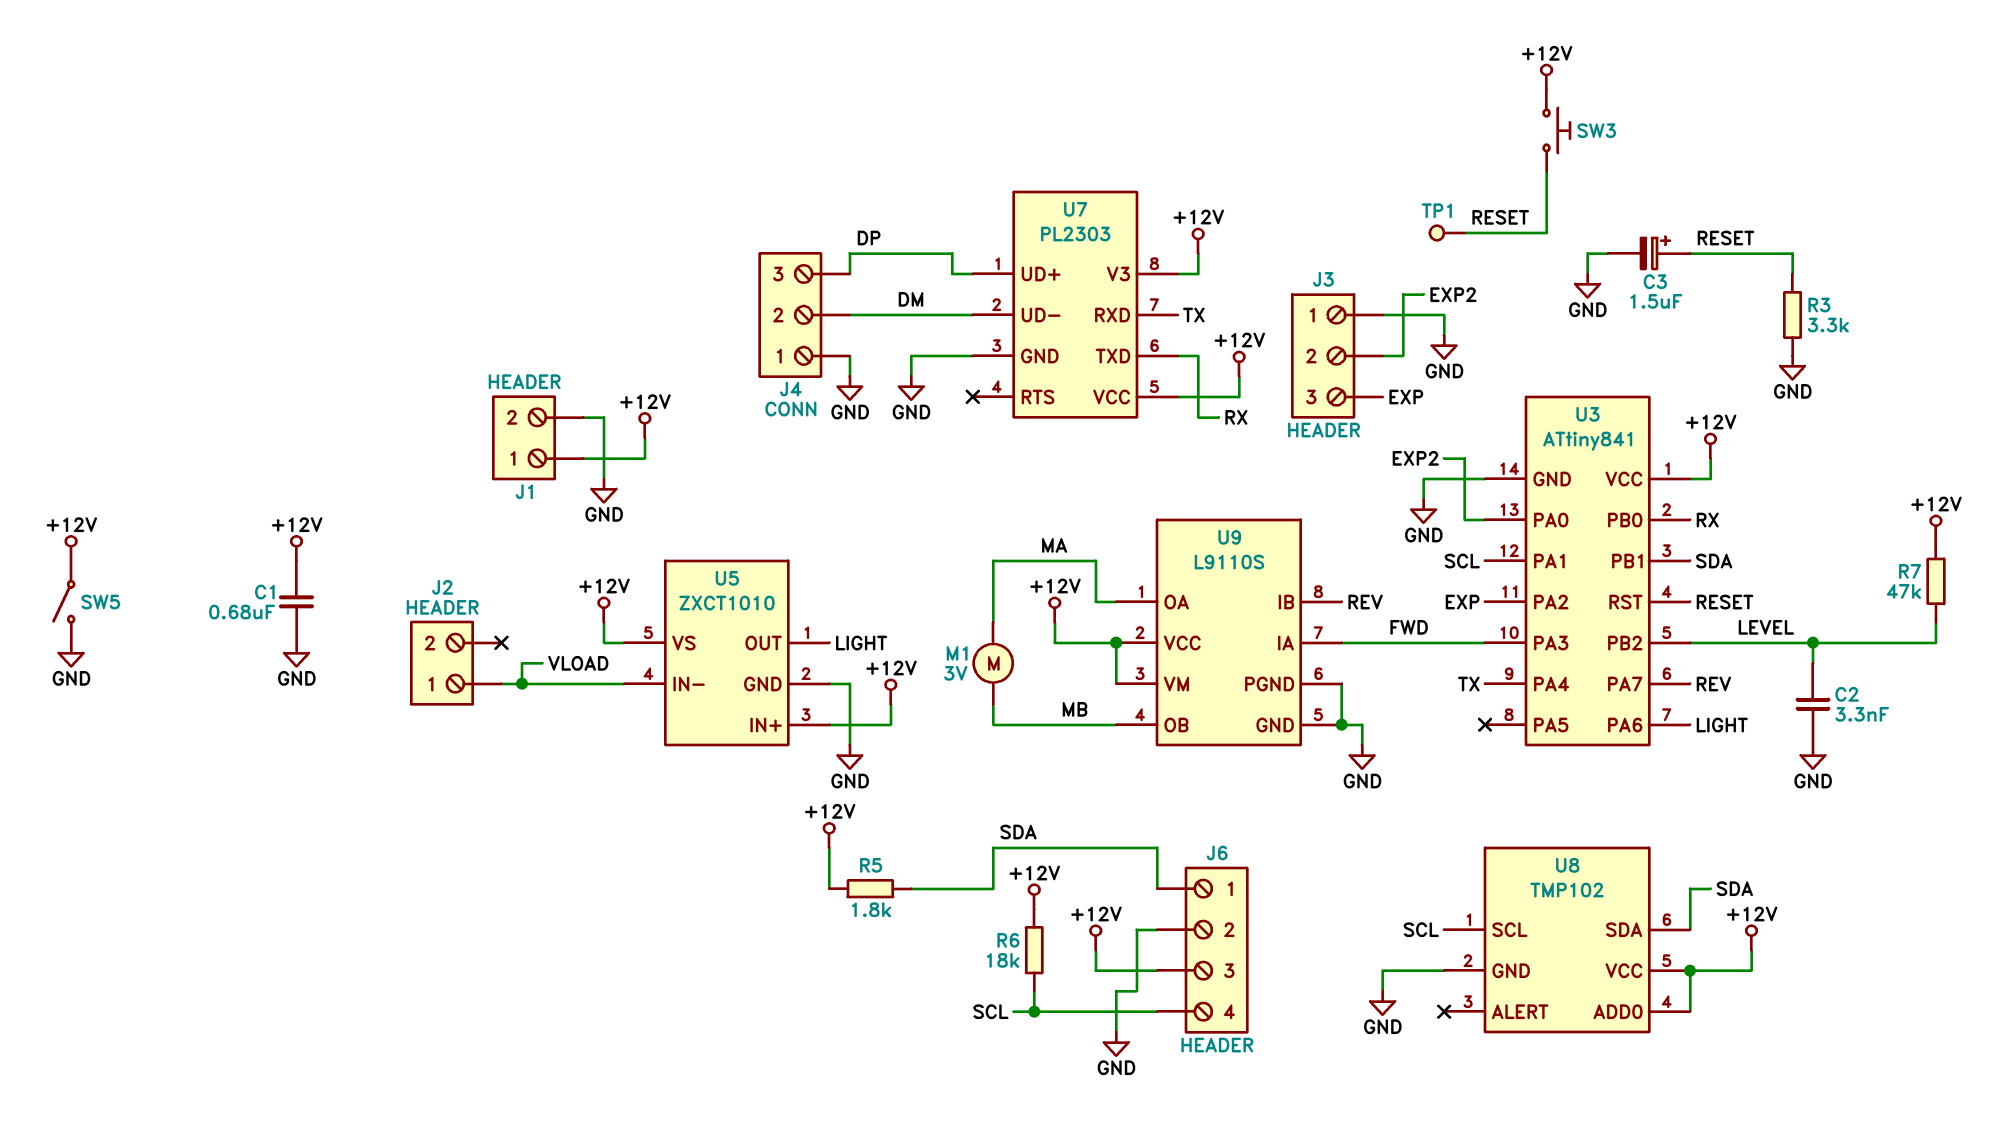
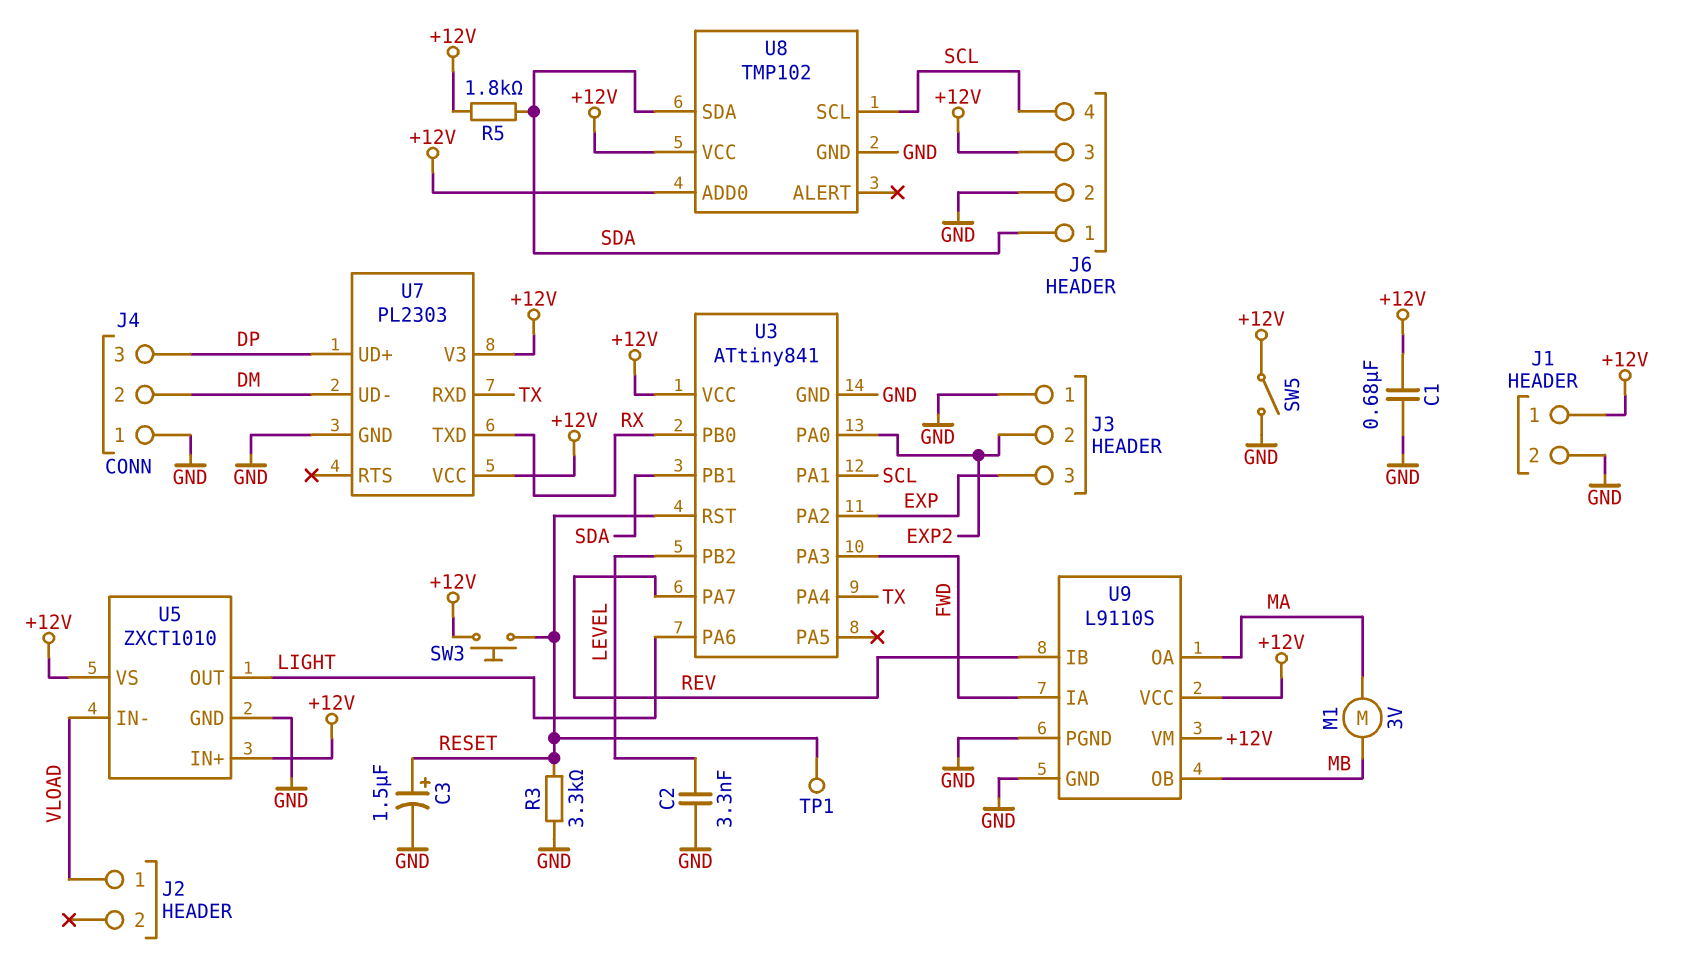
R6: 18k (+12V, SCL) -> none
R7: 47k (+12V, LEVEL) -> none

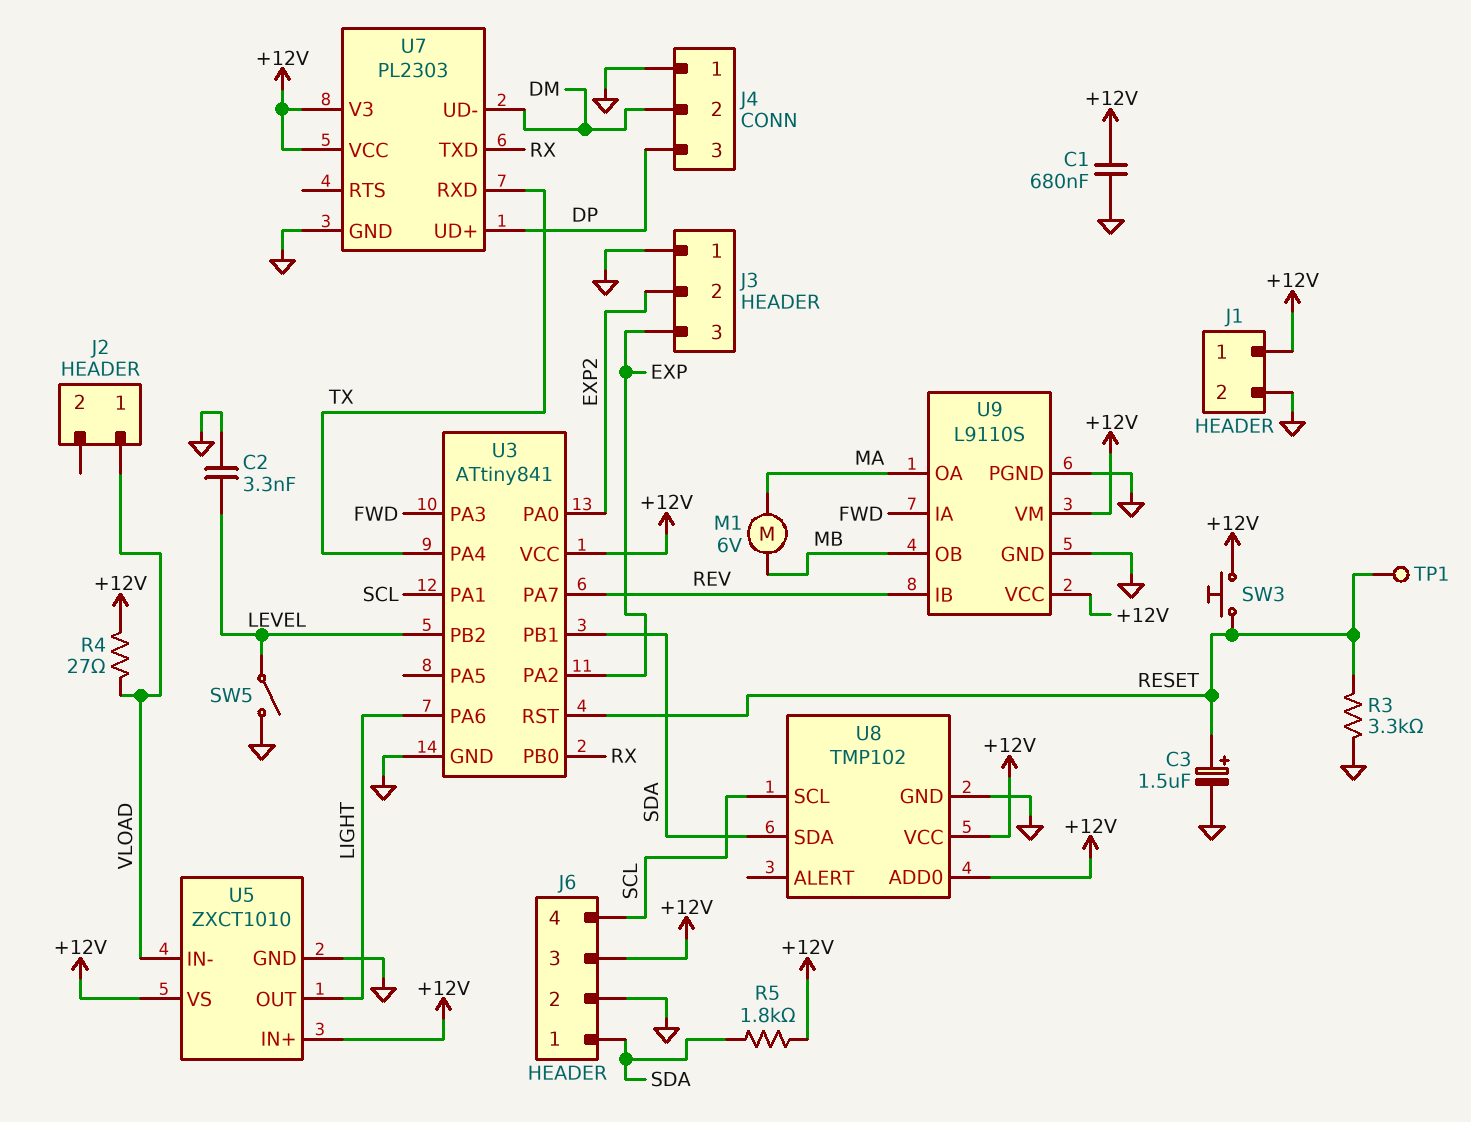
M1: motor 3V (MA, MB) -> motor 6V (MA, MB)
R4: none -> 27 (+12V, VLOAD)
SW5: switch (+12V, GND) -> switch (GND, LEVEL)

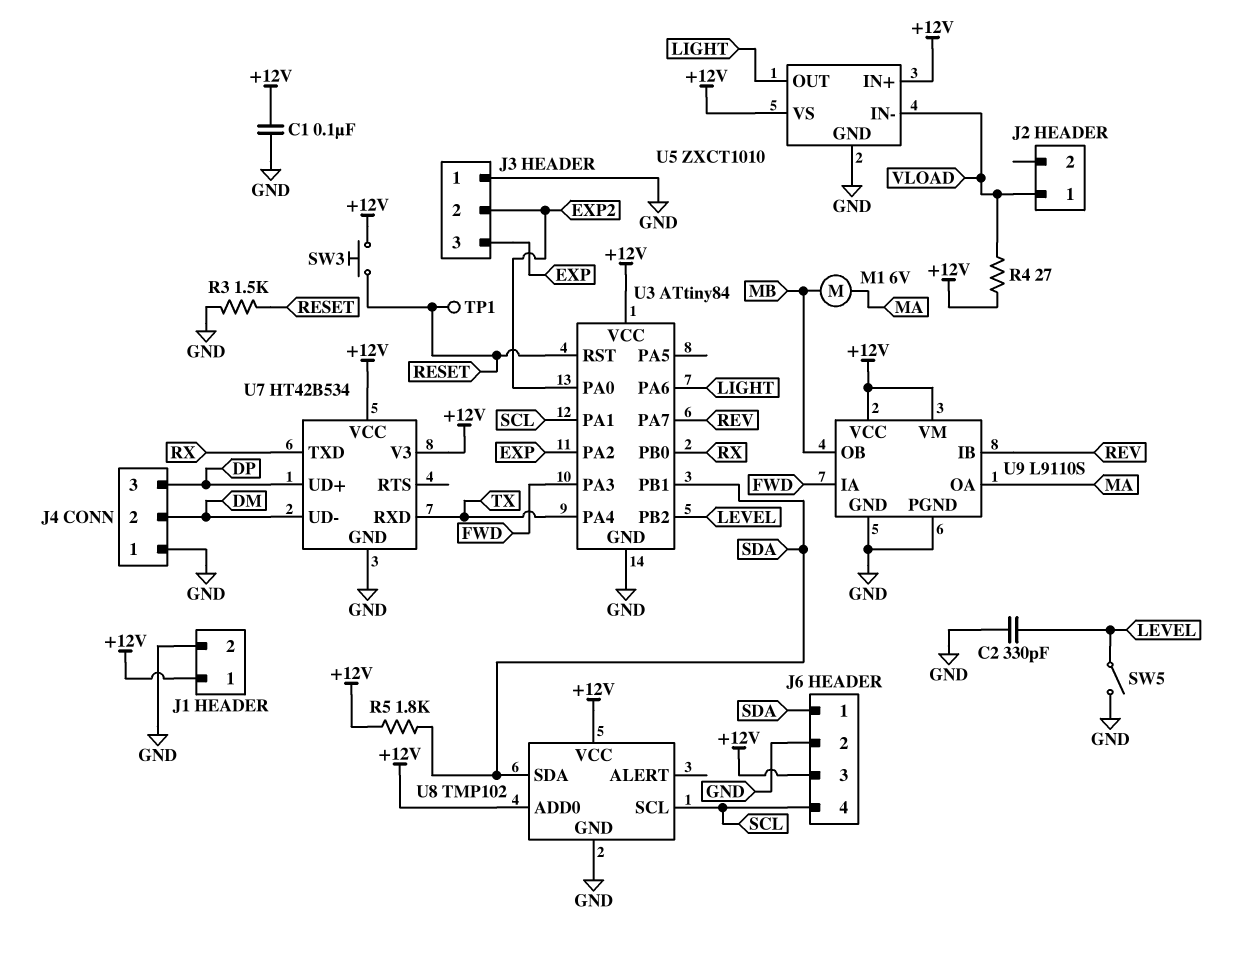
C1: 680nF (+12V, GND) -> 100nF (+12V, GND)
C2: 3.3nF (GND, LEVEL) -> 330pF (GND, LEVEL)
C3: 1.5uF (plus RESET, minus GND) -> none
R3: 3.3k (GND, RESET) -> 1.5k (GND, RESET)
U3: ATtiny841 -> ATtiny84
U7: PL2303 -> HT42B534

